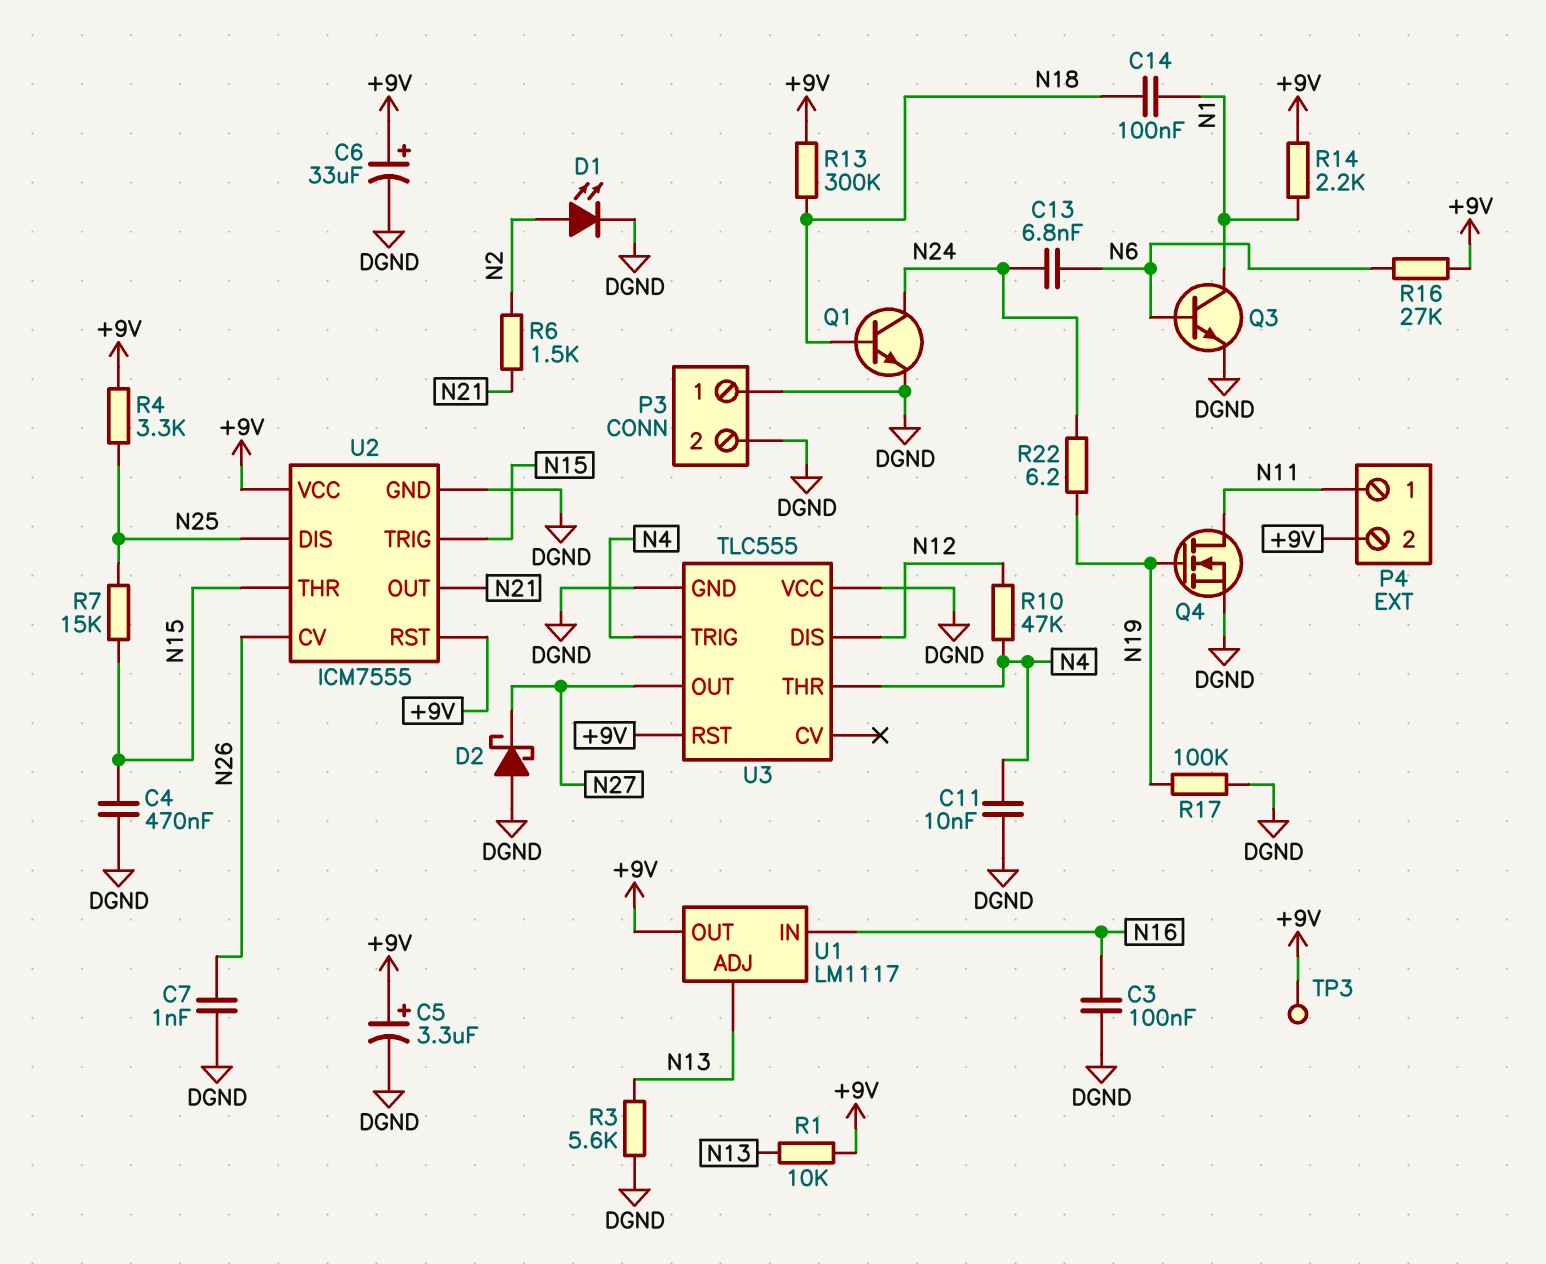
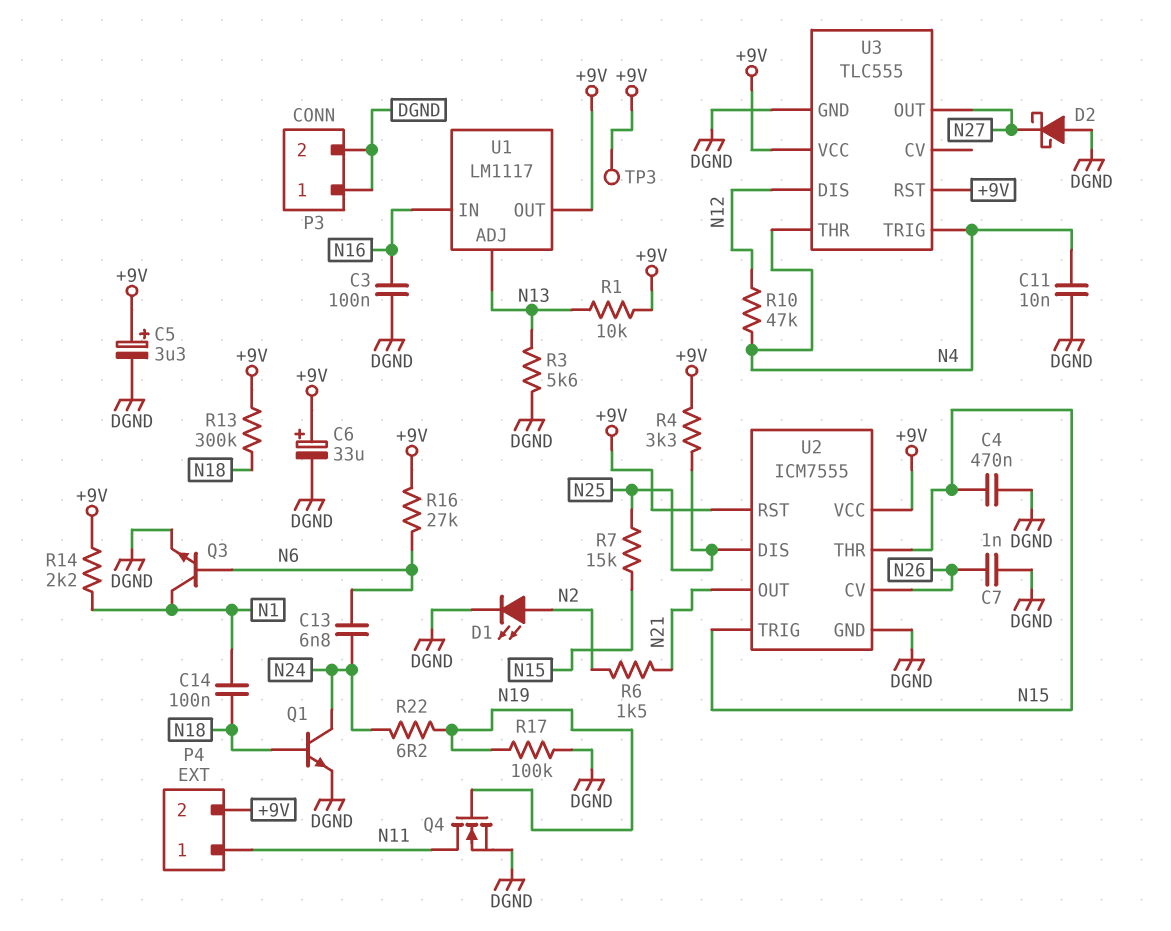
U3 pin VCC: DGND -> +9V

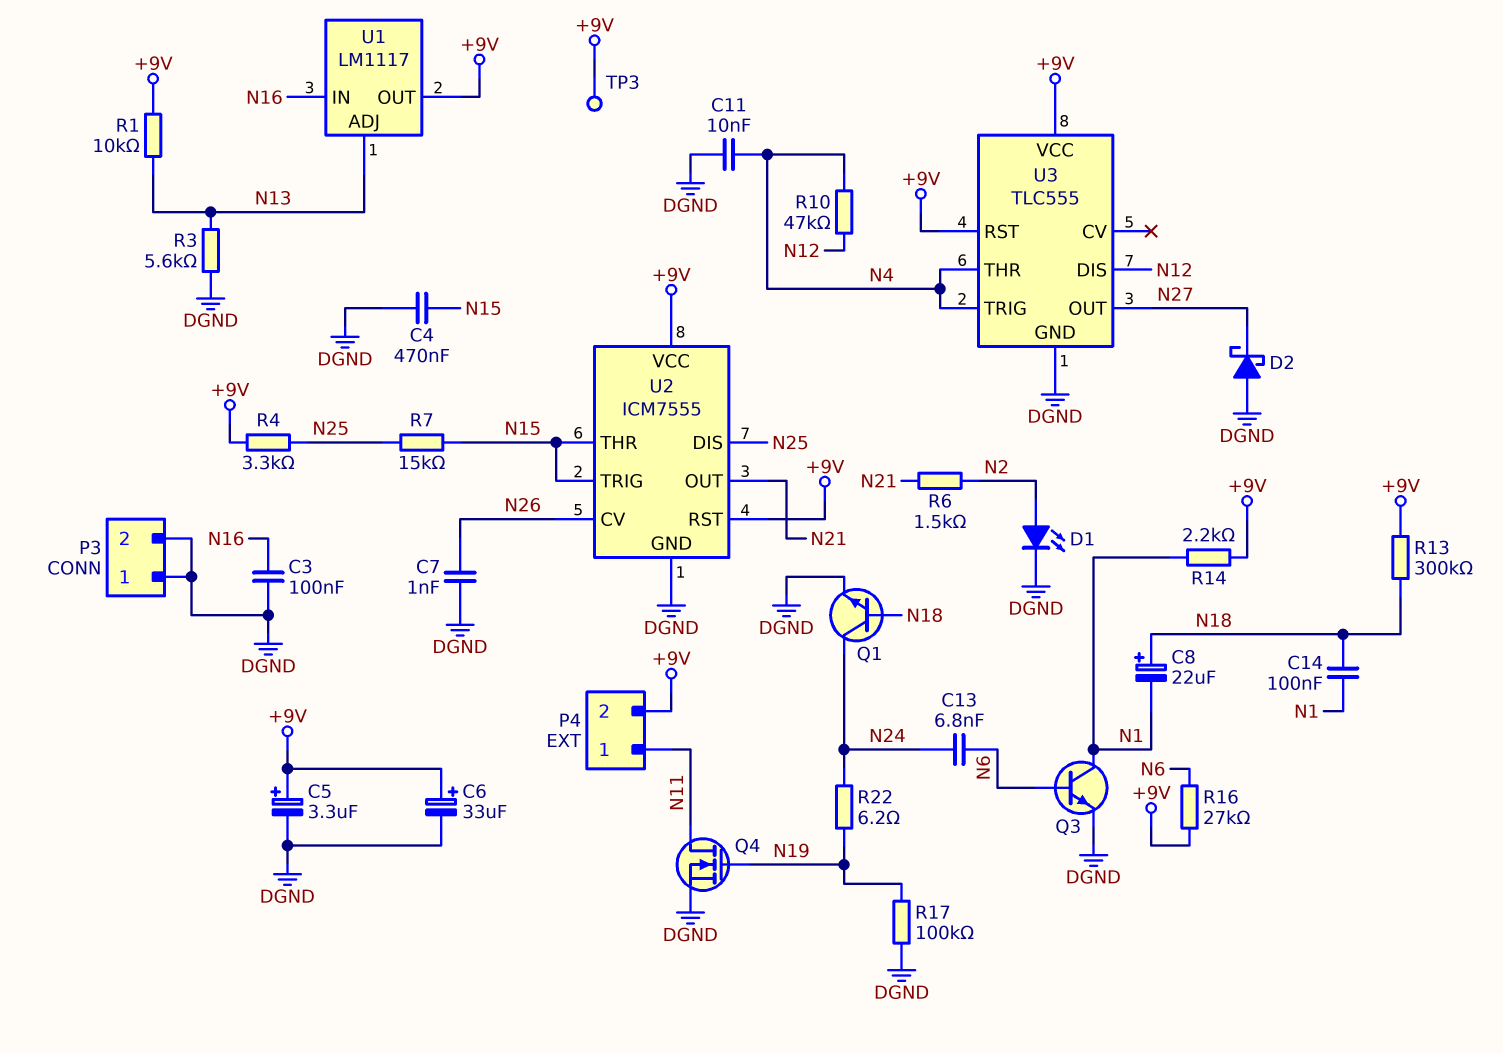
C8: none -> 22uF (plus N18, minus N1)

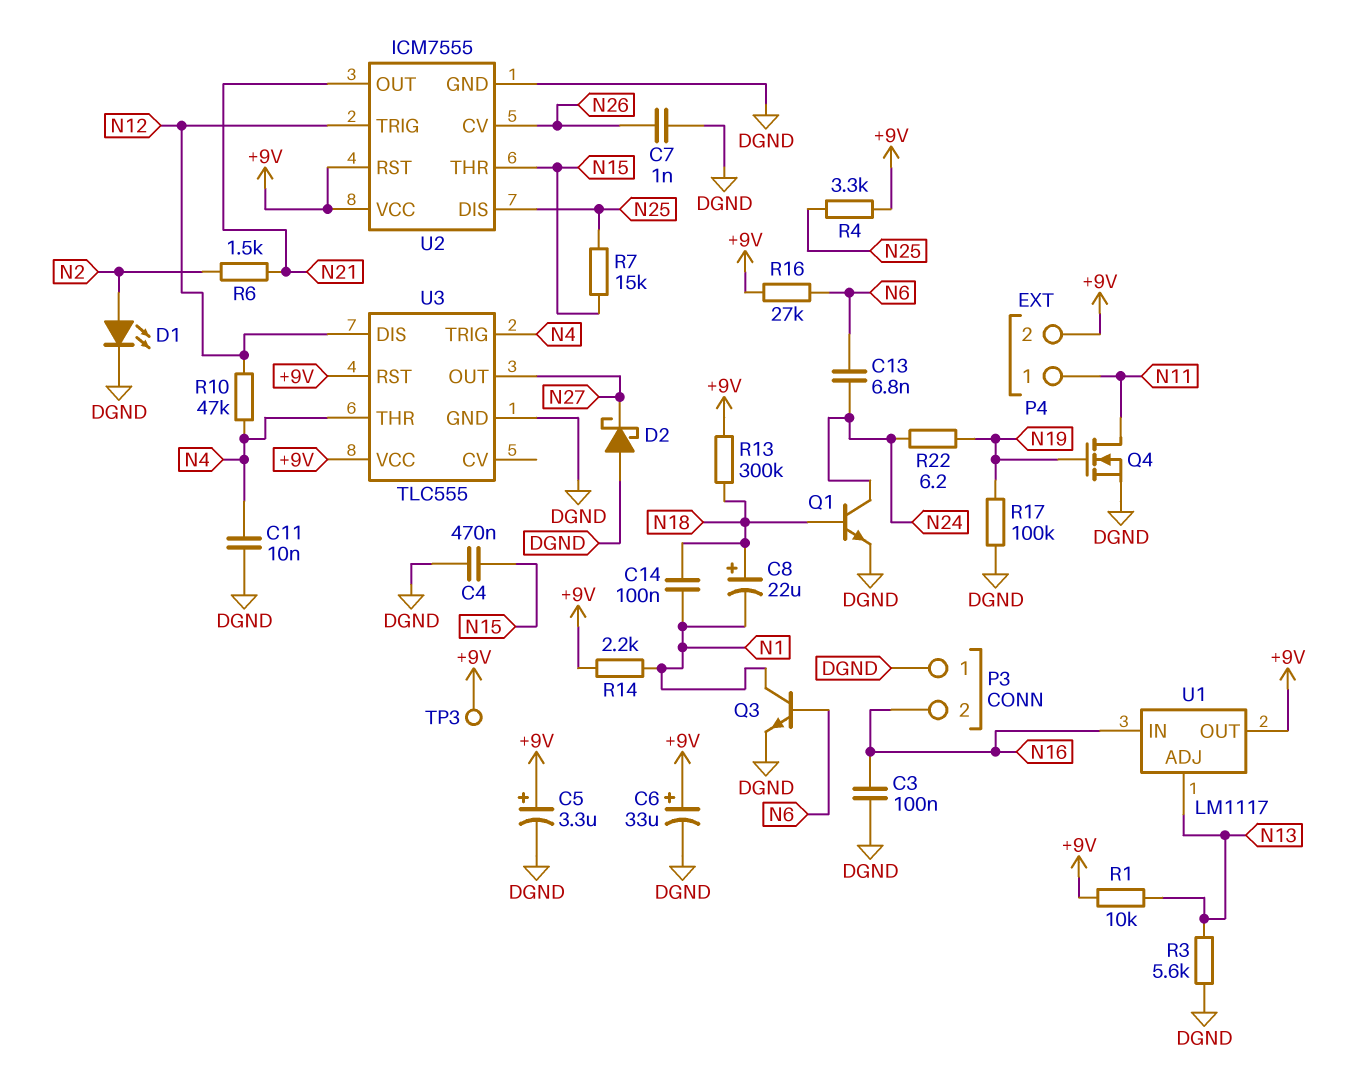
P3 pin 2: DGND -> N16
U2 pin TRIG: N15 -> N12

